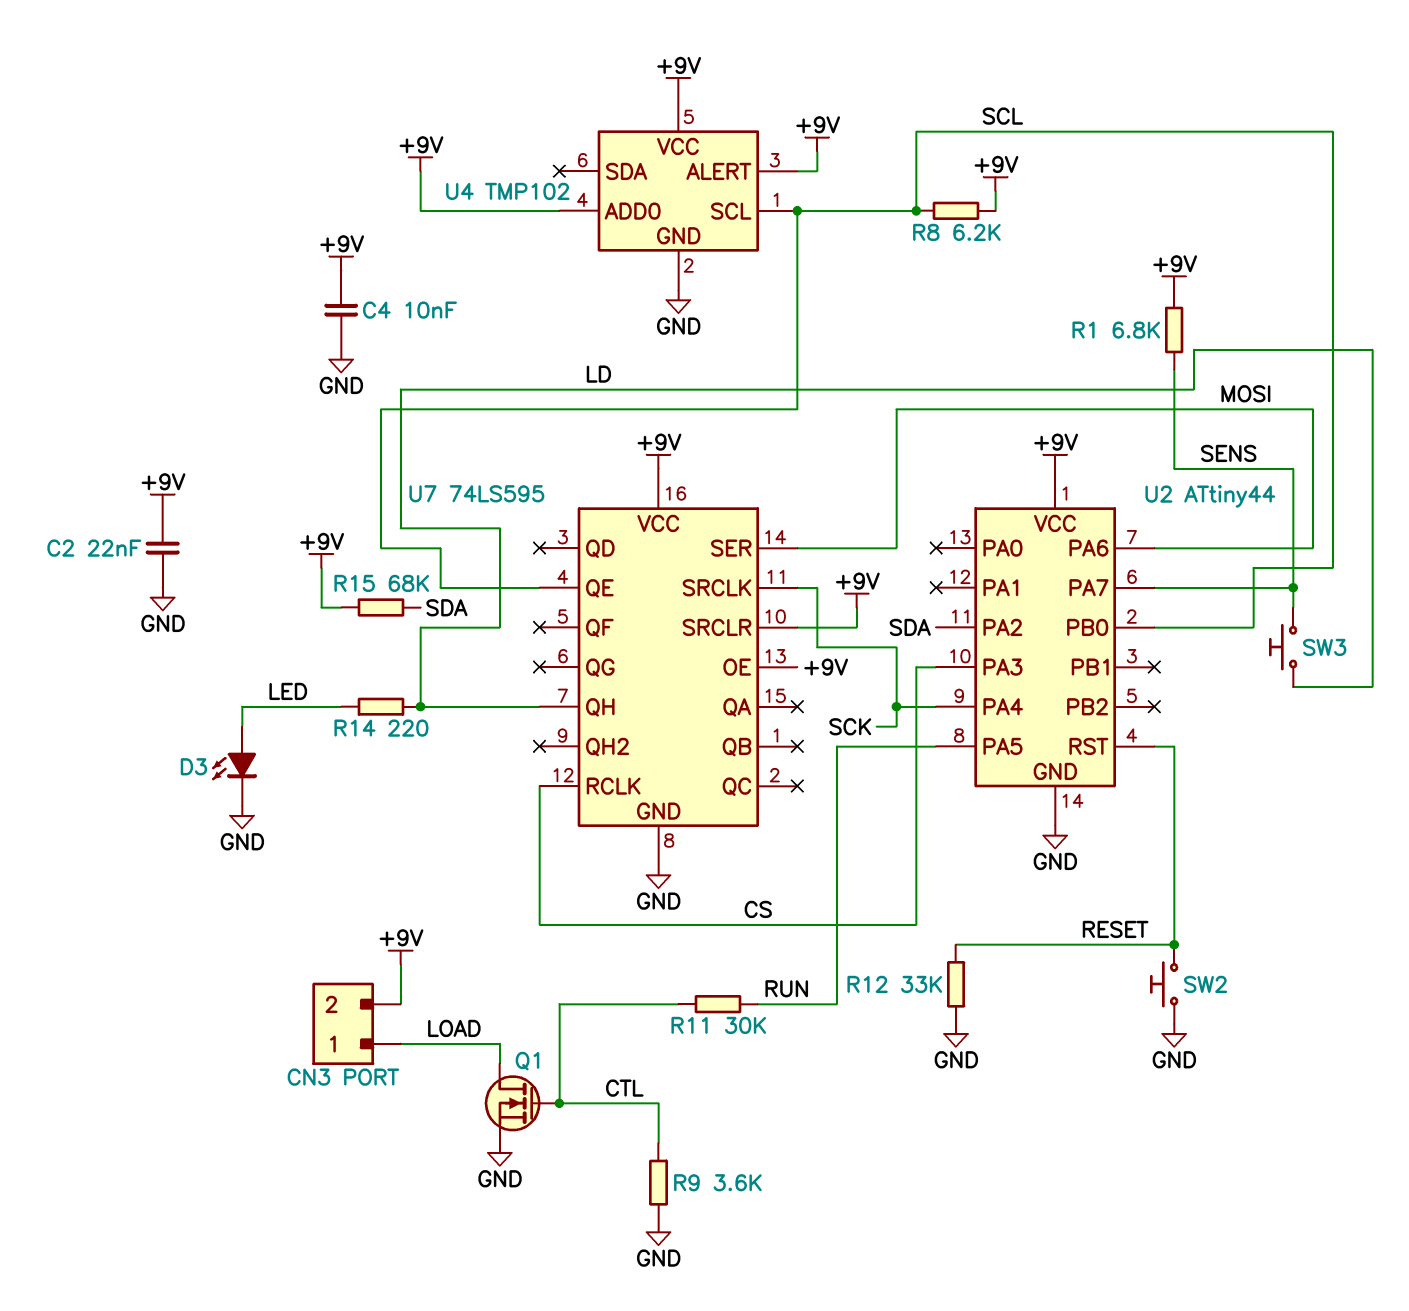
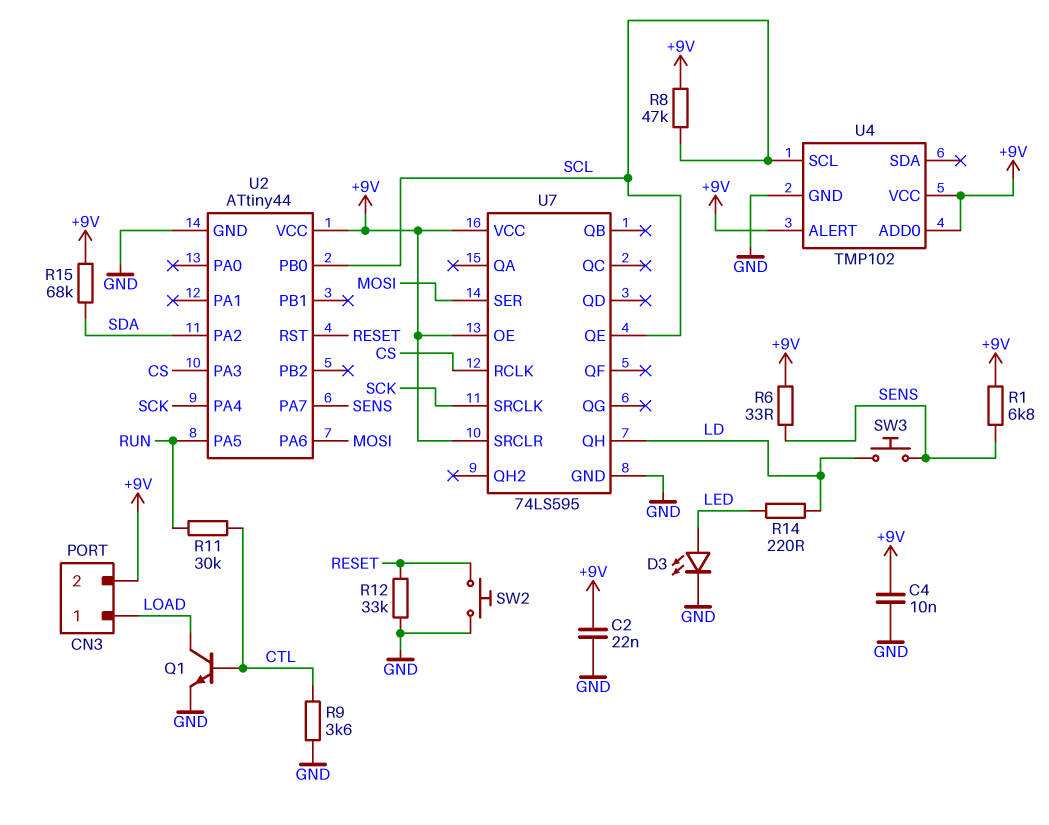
Q1: NMOS (G CTL, D LOAD, S GND) -> NPN (B CTL, C LOAD, E GND)
R6: none -> 33 (+9V, SENS)
R8: 6.2k (+9V, SCL) -> 47k (+9V, SCL)

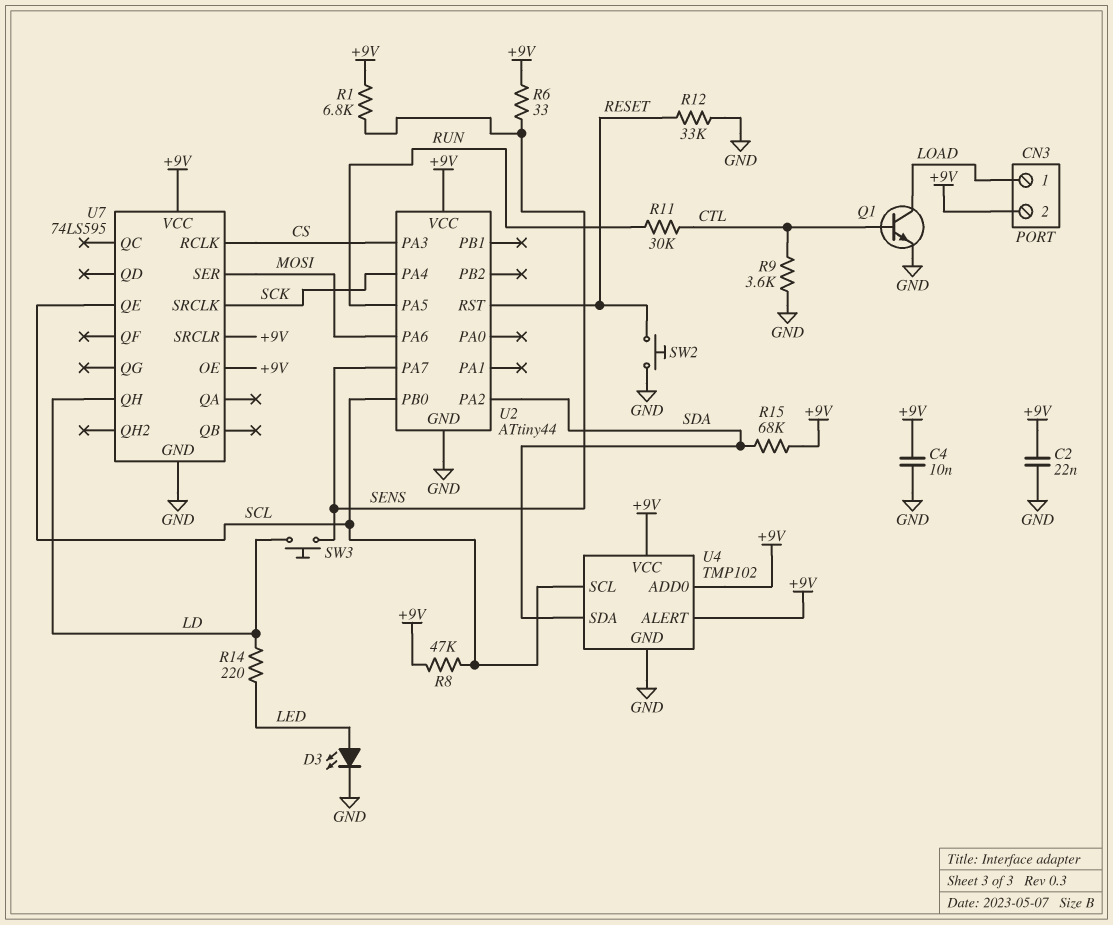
U4 pin SDA: none -> SDA

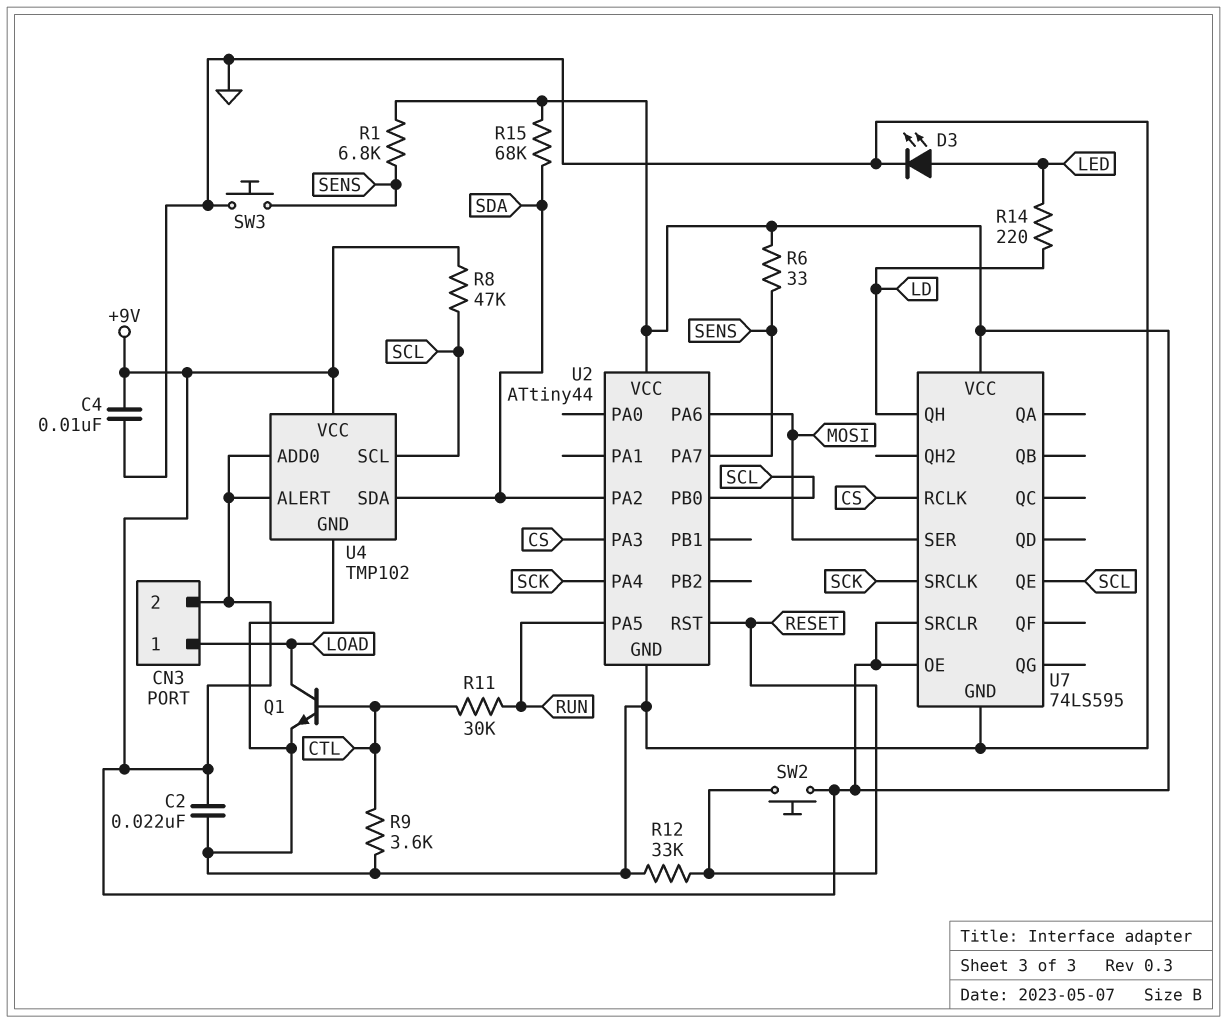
SW2: button (GND, RESET) -> button (+9V, RESET)
SW3: button (LD, SENS) -> button (GND, SENS)

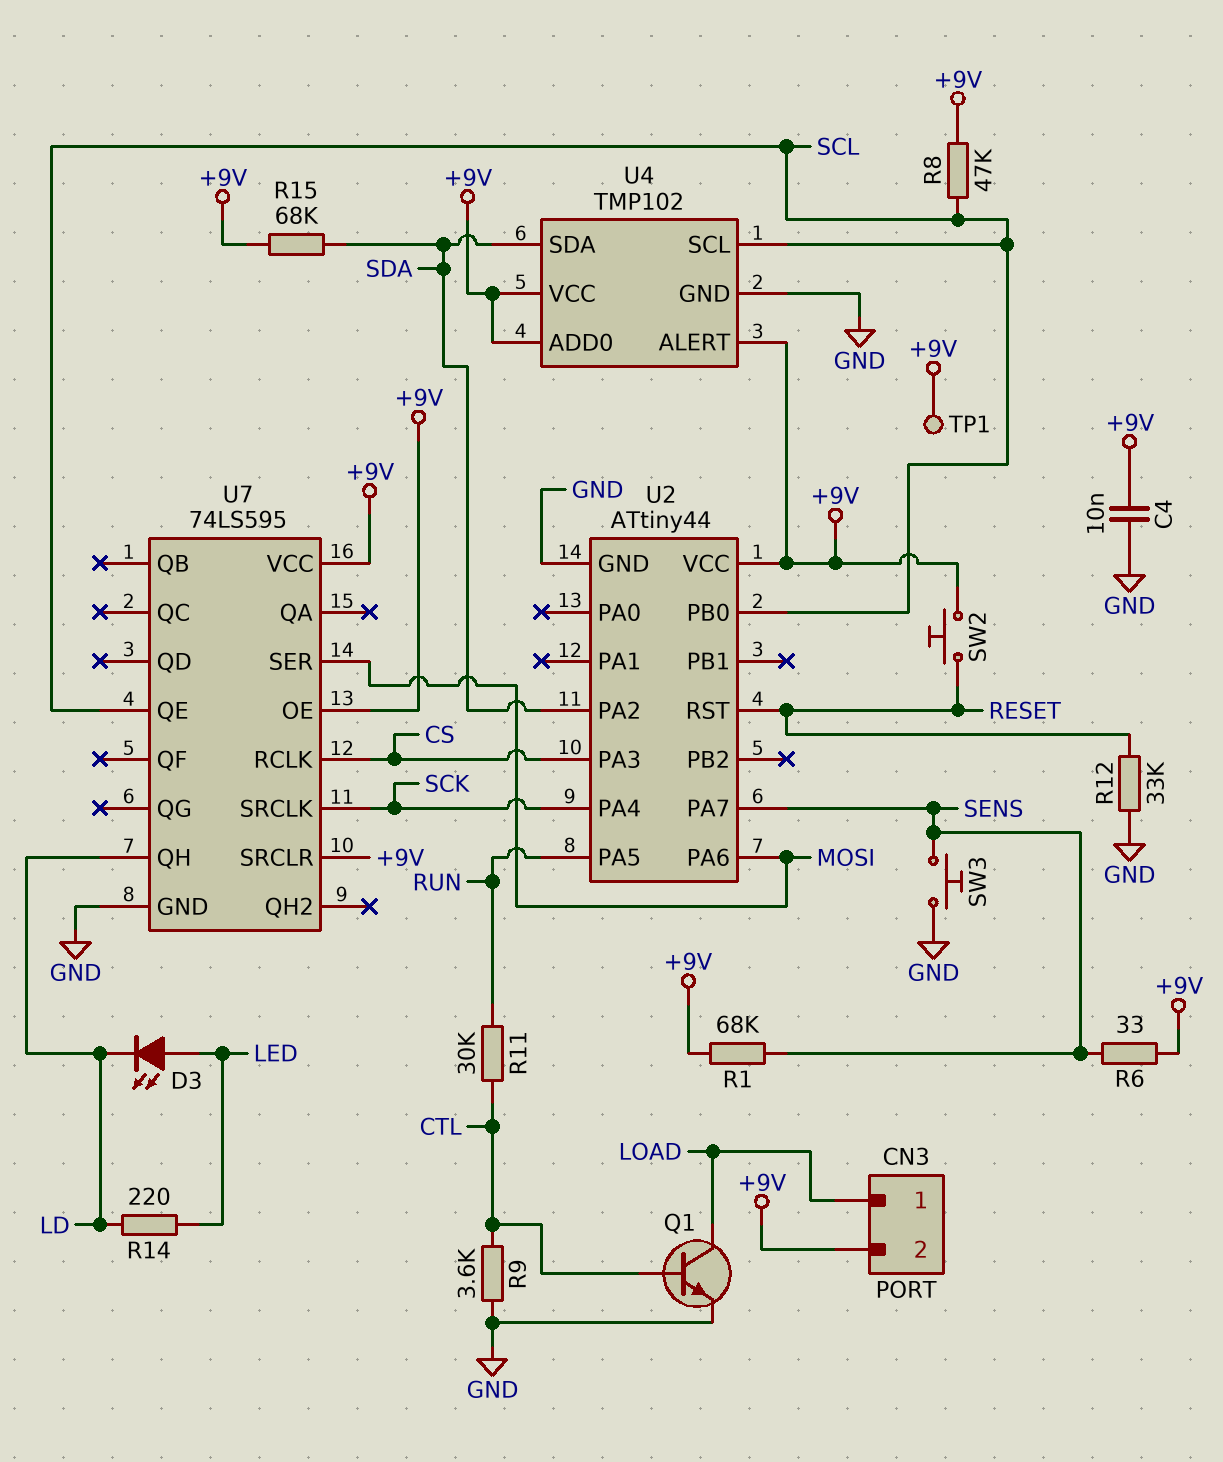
C2: 22nF (+9V, GND) -> none
D3: LED (A LED, K GND) -> LED (A LED, K LD)
R1: 6.8k (+9V, SENS) -> 68k (+9V, SENS)
TP1: none -> test point (+9V)

